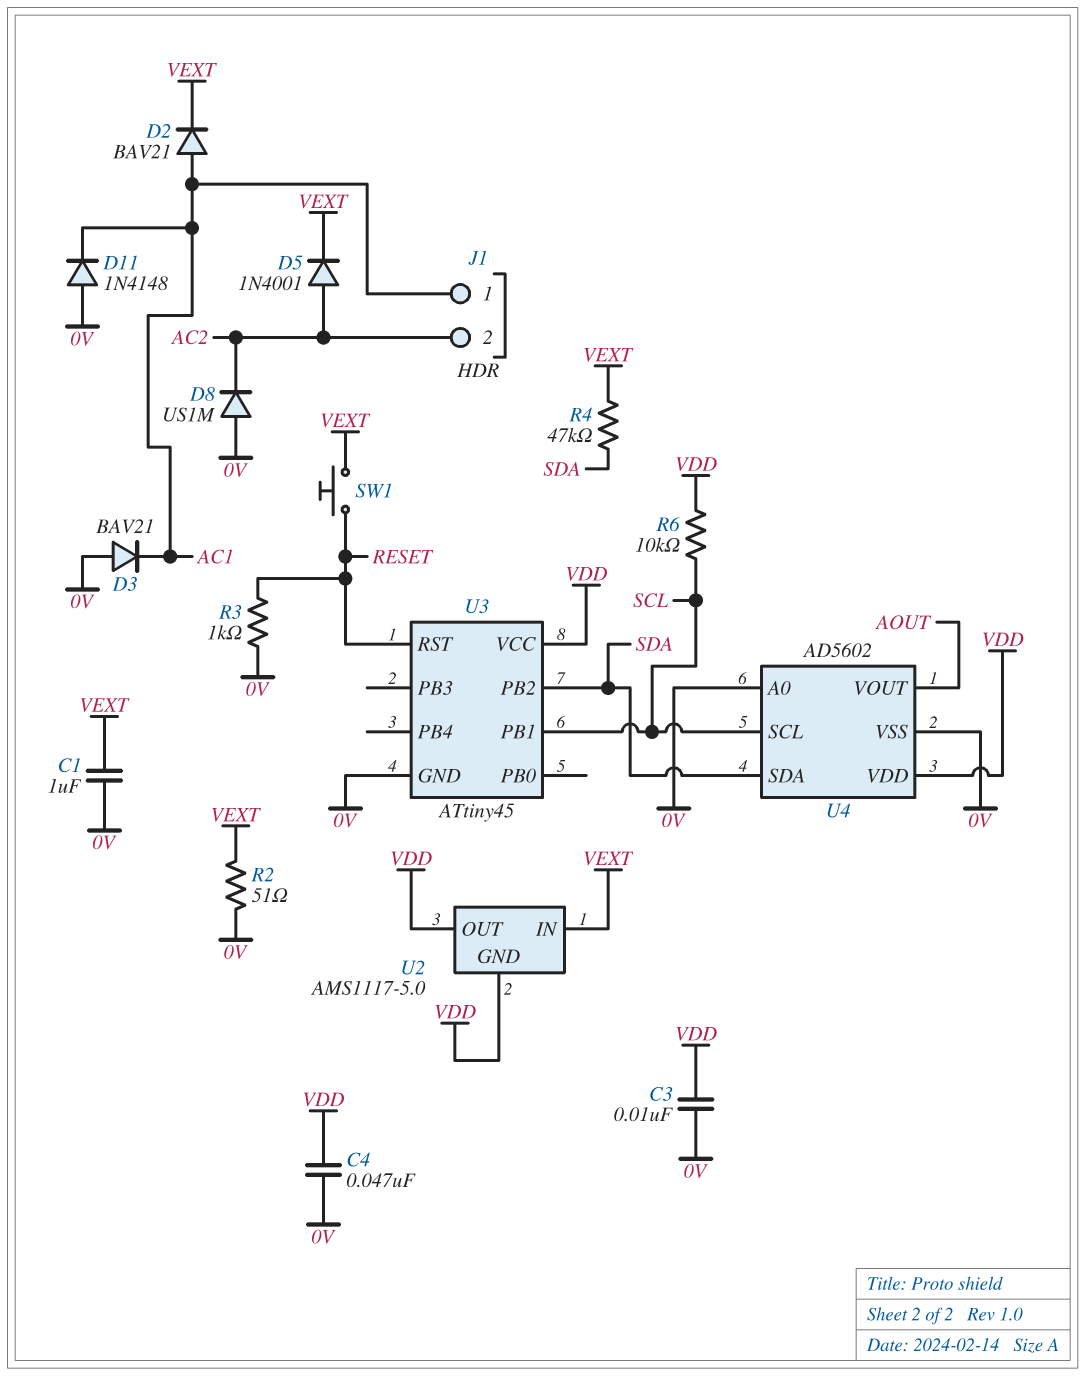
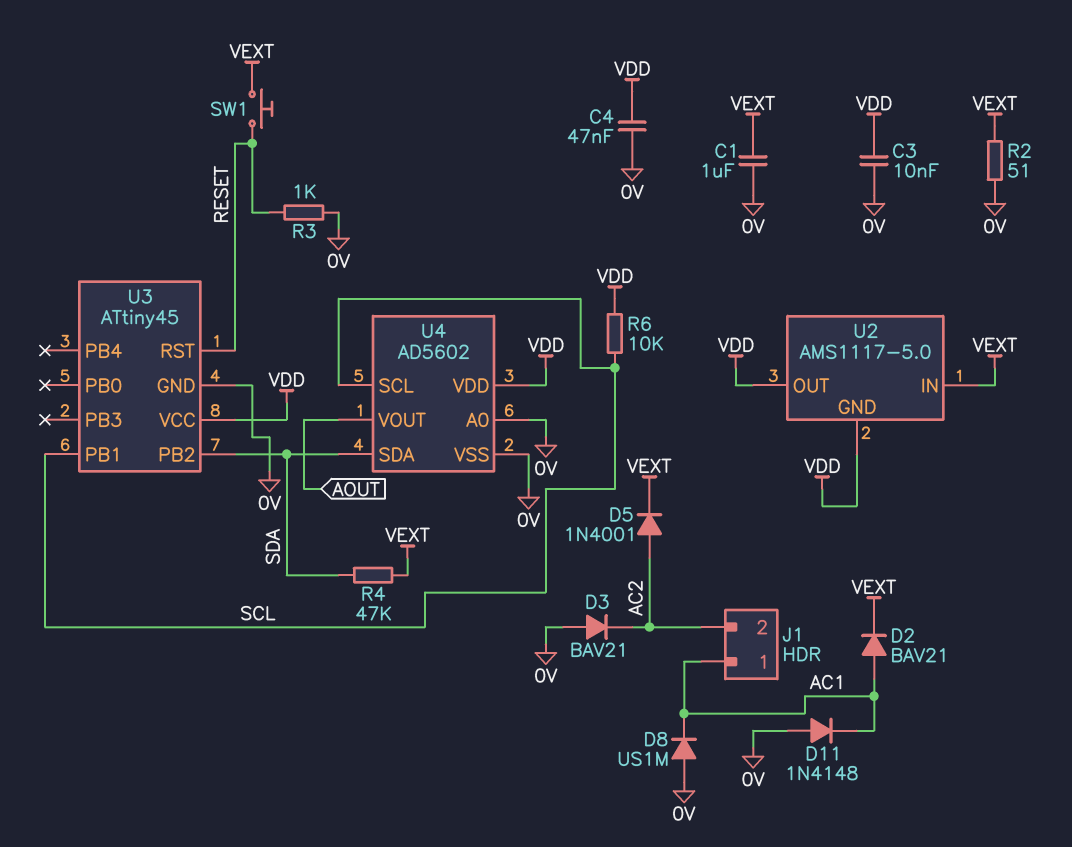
D3: diode BAV21 (A 0V, K AC1) -> diode BAV21 (A 0V, K AC2)
D8: diode US1M (A 0V, K AC2) -> diode US1M (A 0V, K AC1)

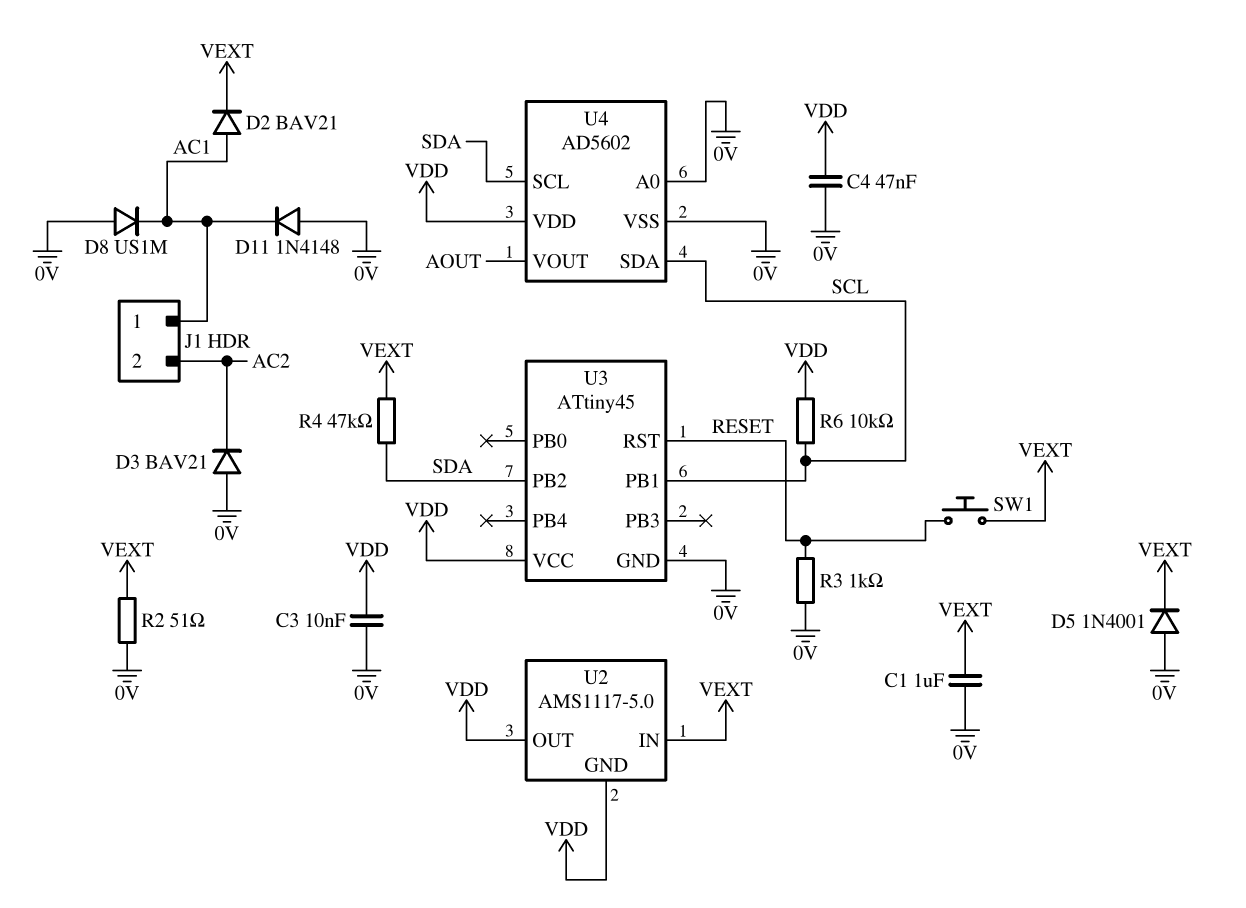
D5: diode 1N4001 (A AC2, K VEXT) -> diode 1N4001 (A 0V, K VEXT)
U4 pin SCL: SCL -> SDA
U4 pin SDA: SDA -> SCL

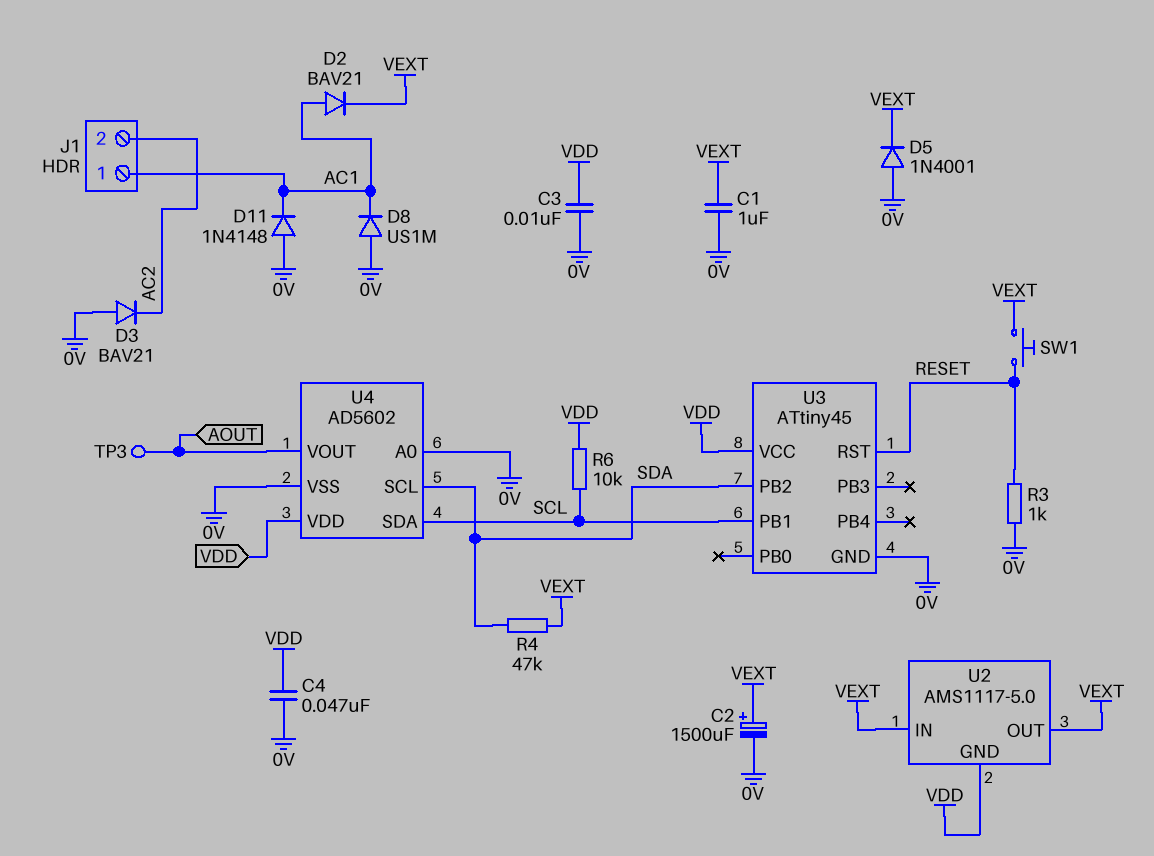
C2: none -> 1500uF (plus VEXT, minus 0V)
R2: 51 (0V, VEXT) -> none
TP3: none -> test point (AOUT)
U2 pin OUT: VDD -> VEXT

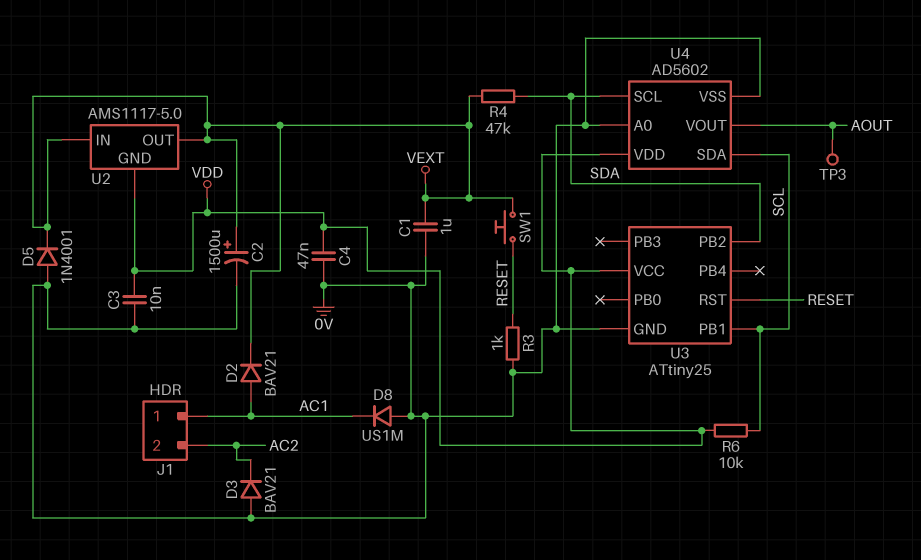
D11: diode 1N4148 (A 0V, K AC1) -> none
U3: ATtiny45 -> ATtiny25

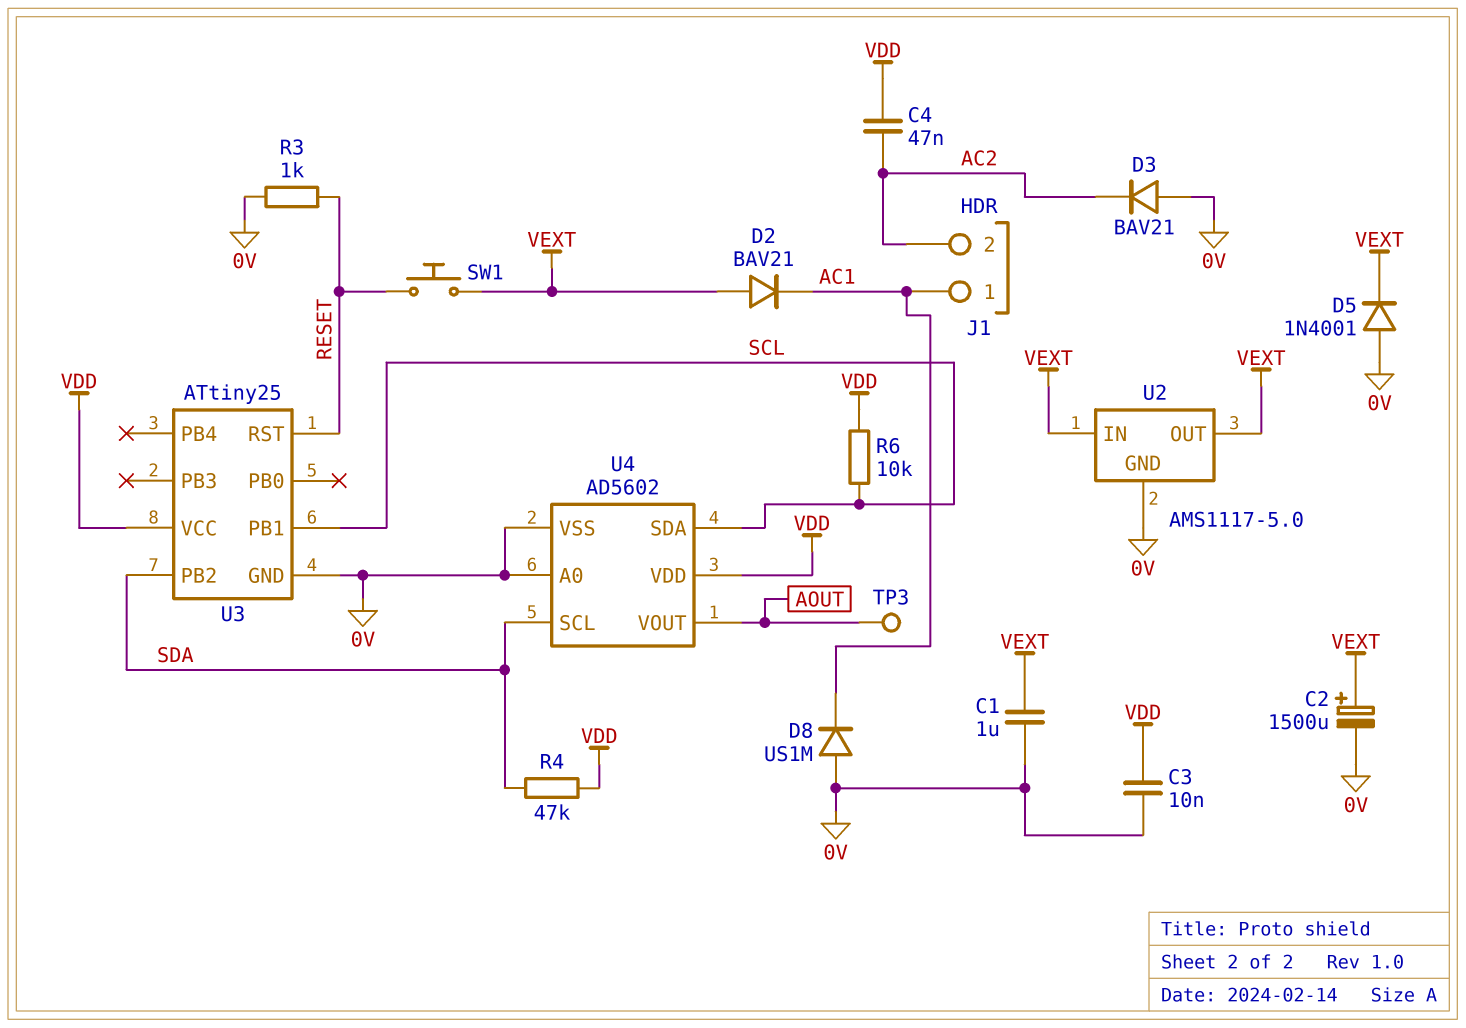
C4: 47nF (0V, VDD) -> 47nF (AC2, VDD)
D2: diode BAV21 (A AC1, K VEXT) -> diode BAV21 (A VEXT, K AC1)
R4: 47k (SDA, VEXT) -> 47k (SDA, VDD)
U2 pin GND: VDD -> 0V

